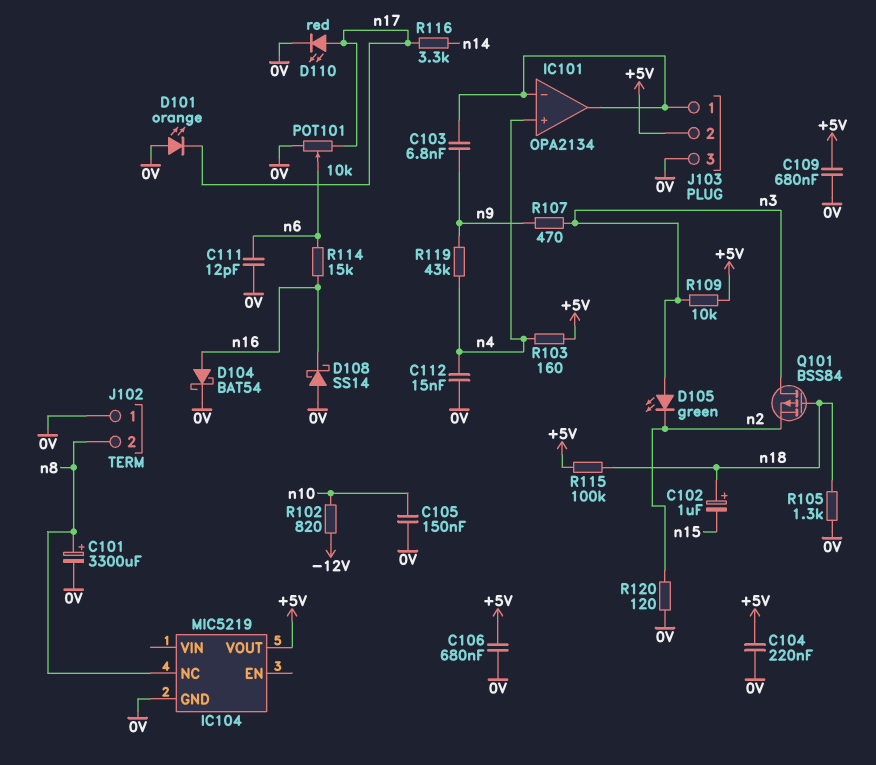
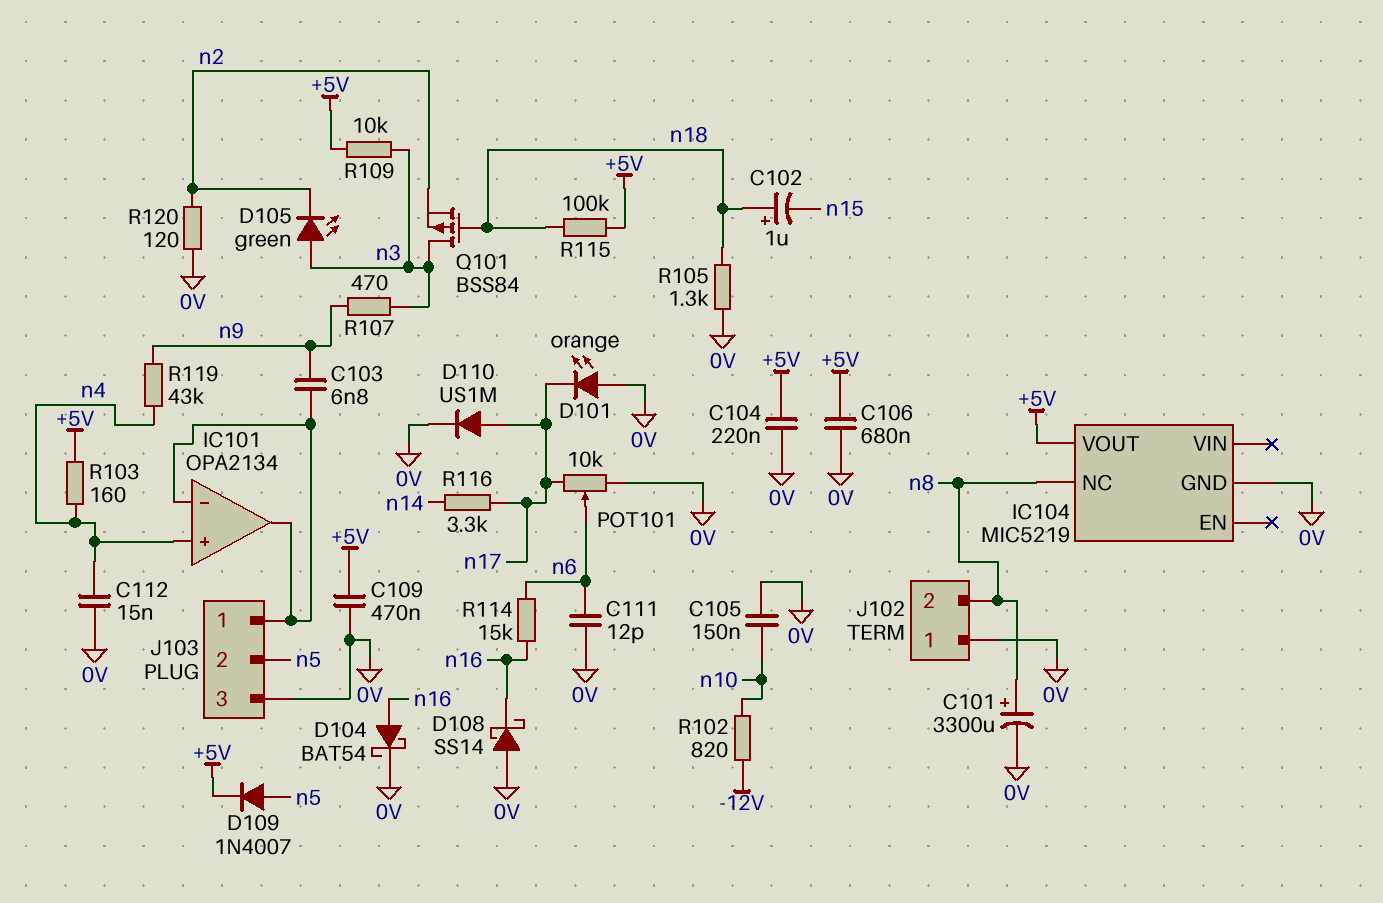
C109: 680nF (+5V, 0V) -> 470nF (+5V, 0V)
D109: none -> diode 1N4007 (A n5, K +5V)
D110: LED red (A n17, K 0V) -> diode US1M (A n17, K 0V)
J103 pin 2: +5V -> n5

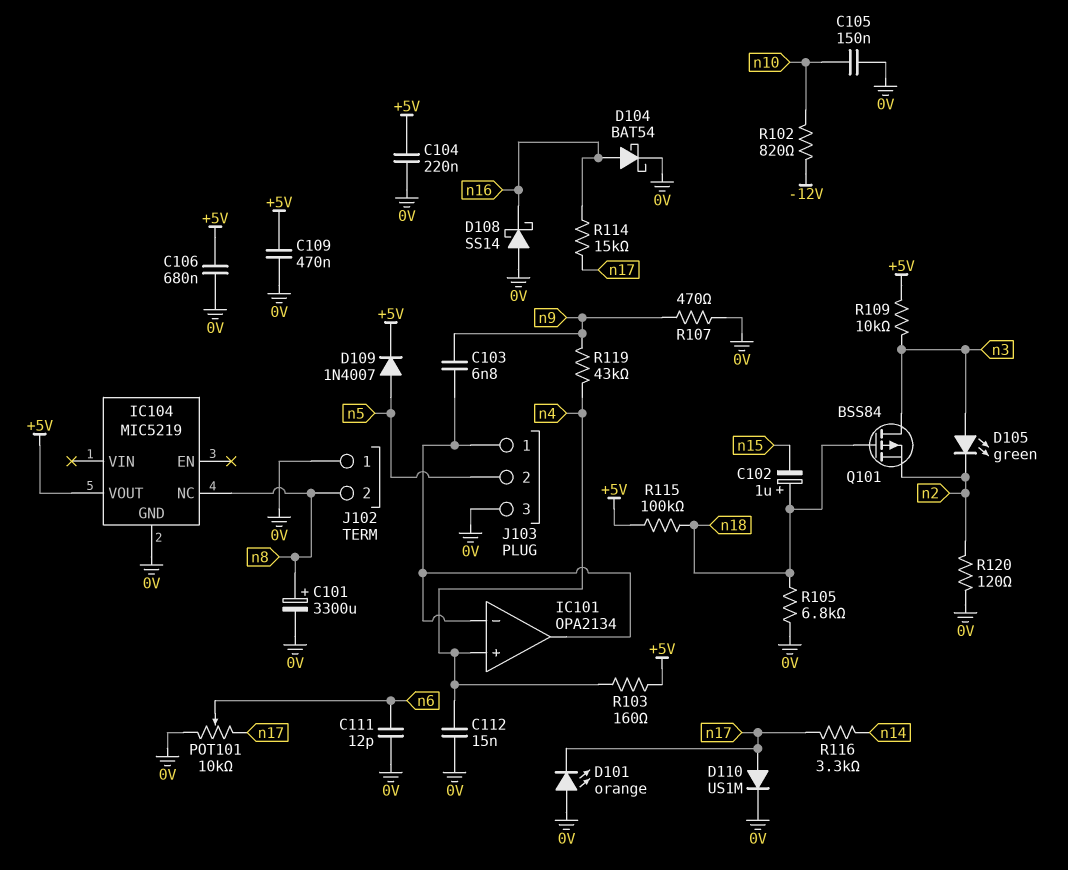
R105: 1.3k (0V, n18) -> 6.8k (0V, n18)
R107: 470 (n3, n9) -> 470 (0V, n9)
R114: 15k (n6, n16) -> 15k (n16, n17)

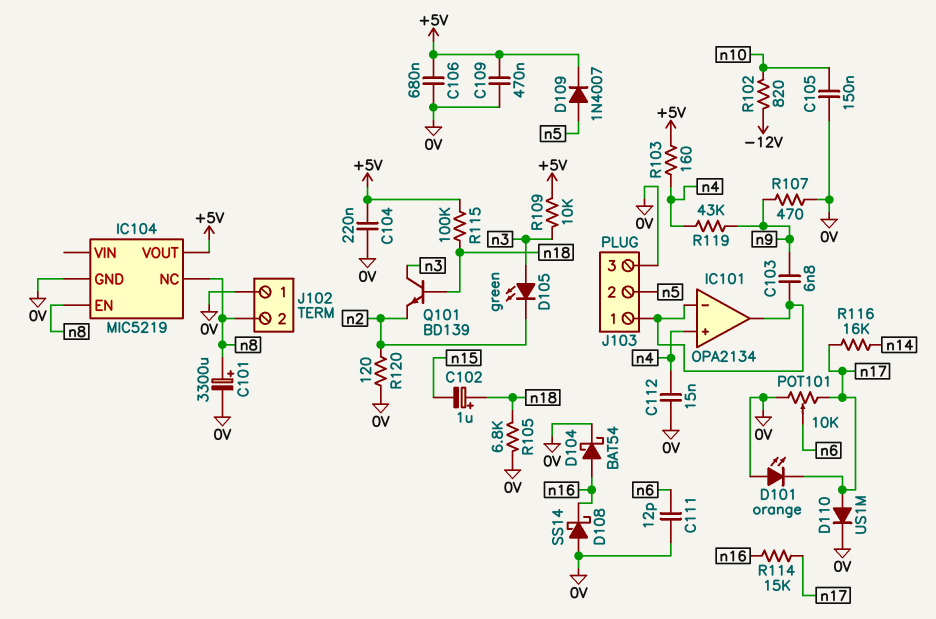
IC104 pin EN: none -> n8
Q101: PMOS BSS84 (G n18, D n3, S n2) -> NPN BD139 (B n18, C n3, E n2)
R116: 3.3k (n14, n17) -> 16k (n14, n17)

